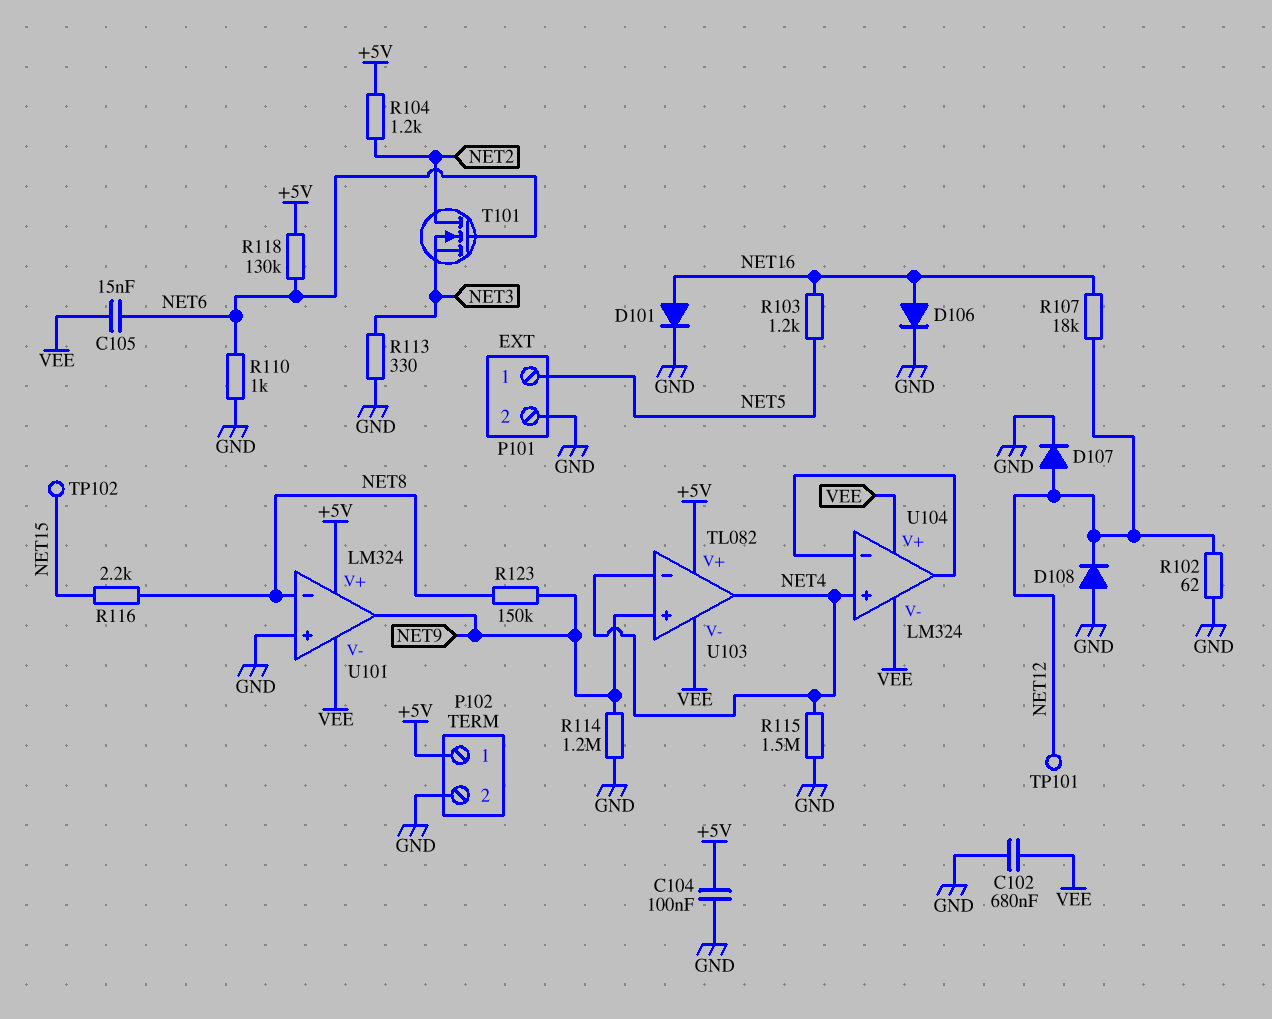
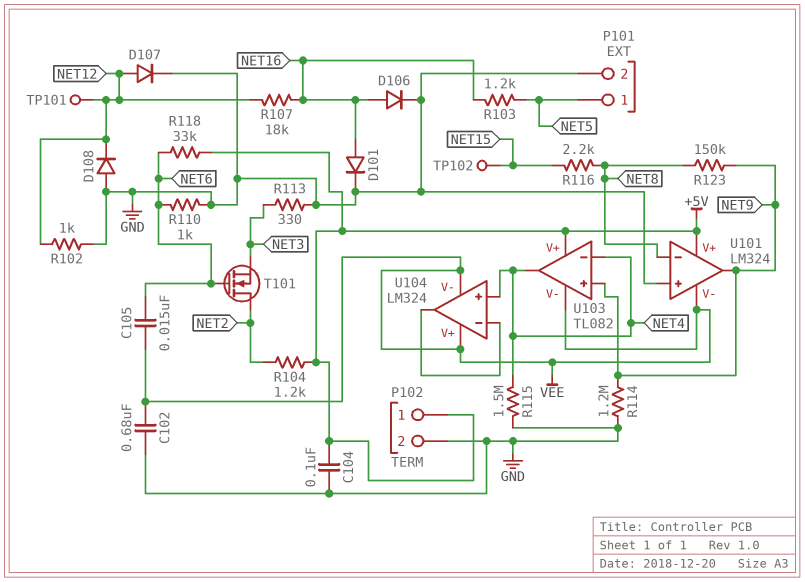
R102: 62 (GND, NET12) -> 1k (GND, NET12)
R118: 130k (+5V, NET6) -> 33k (+5V, NET6)

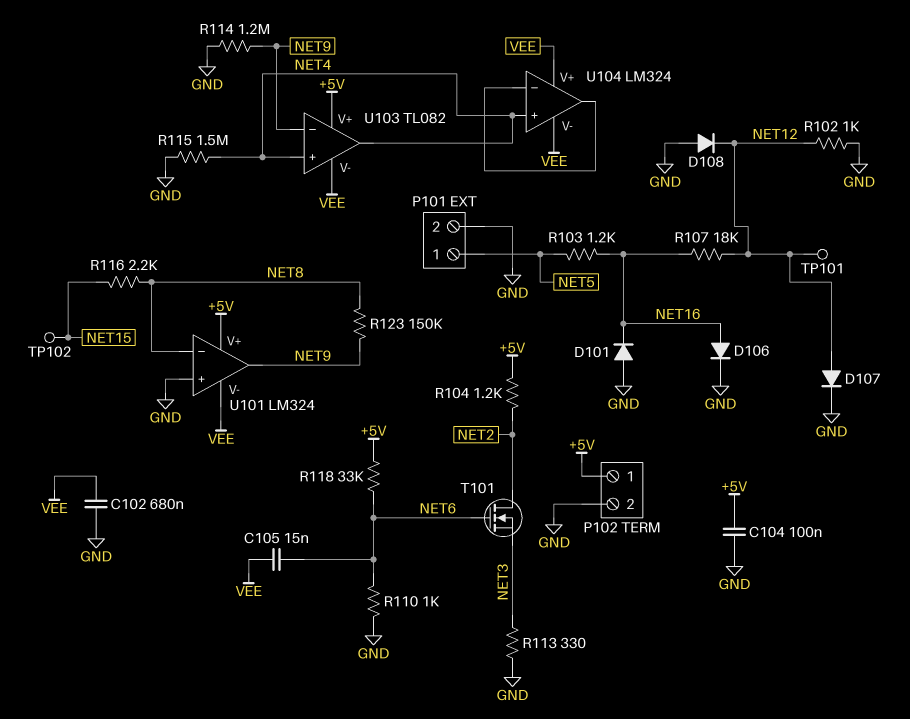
D101: diode (A NET16, K GND) -> diode (A GND, K NET16)
U103 pin in+: NET9 -> NET4
U103 pin in-: NET4 -> NET9

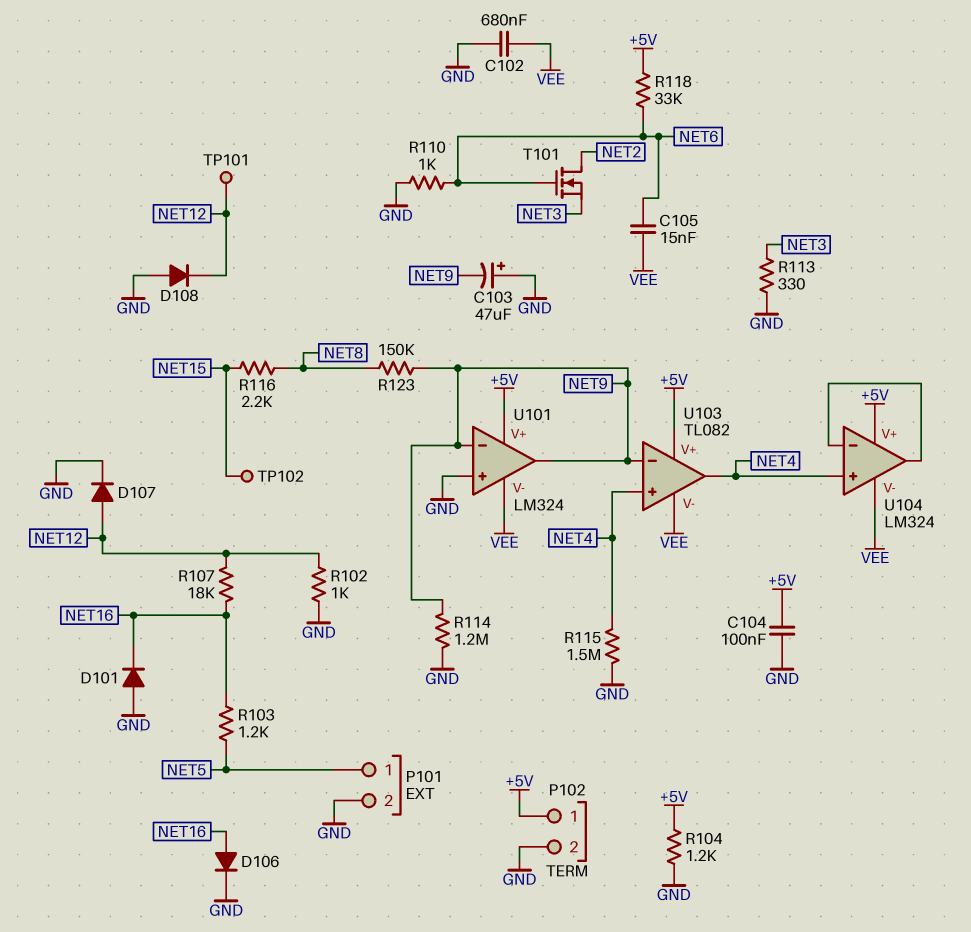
C103: none -> 47uF (plus GND, minus NET9)
R104: 1.2k (+5V, NET2) -> 1.2k (+5V, GND)
U101 pin in-: NET8 -> NET9
U104 pin V+: VEE -> +5V

